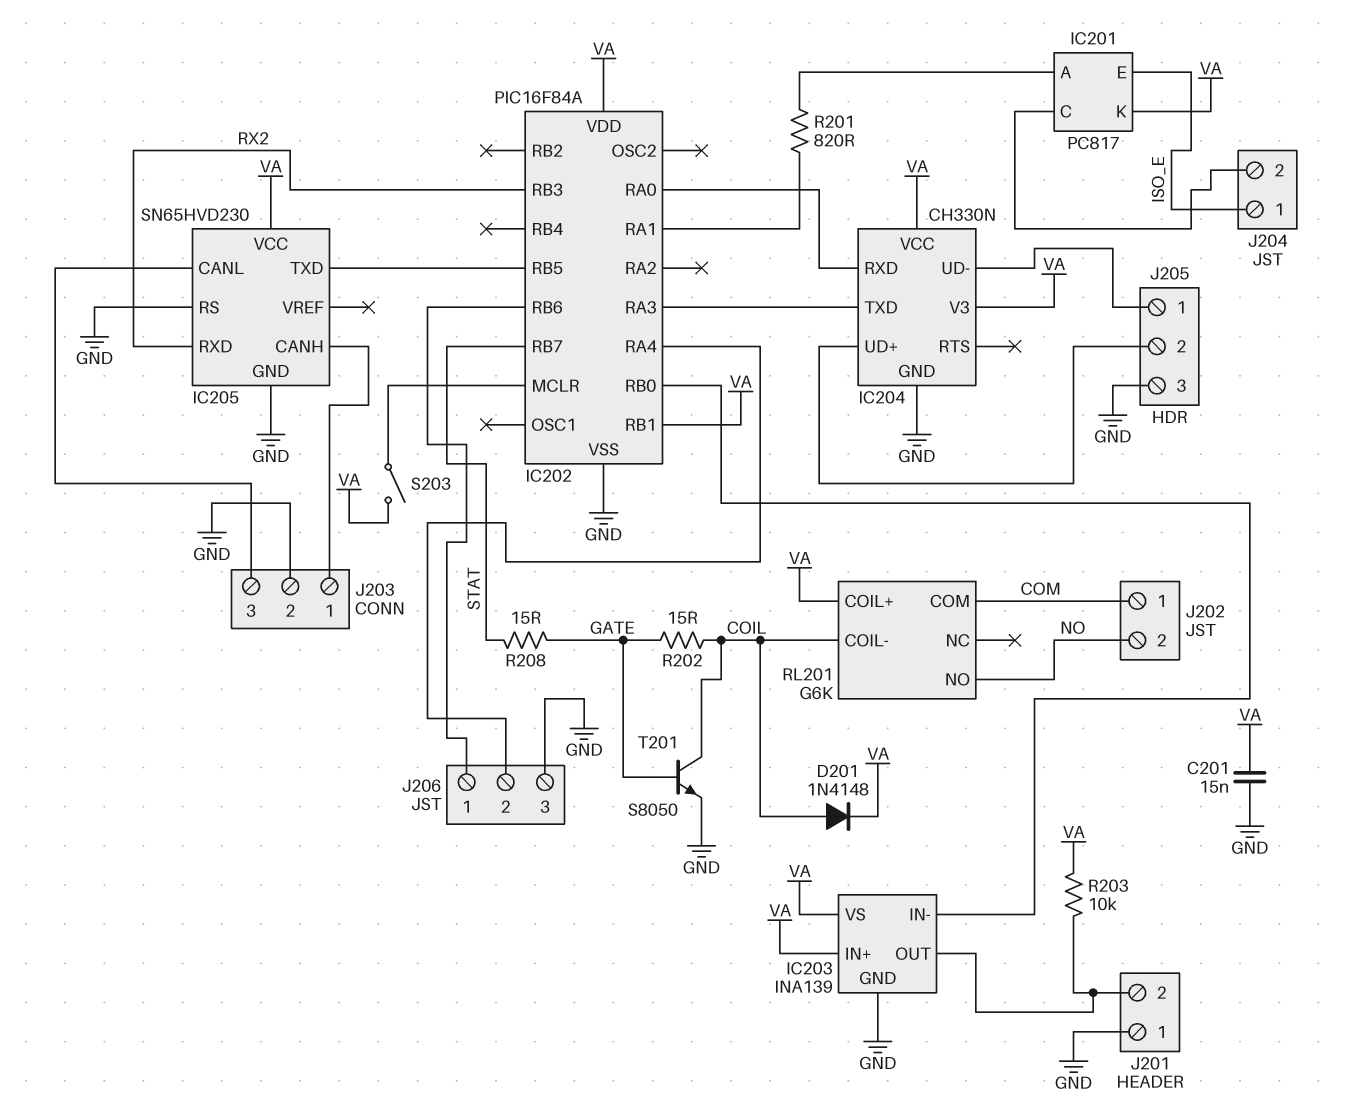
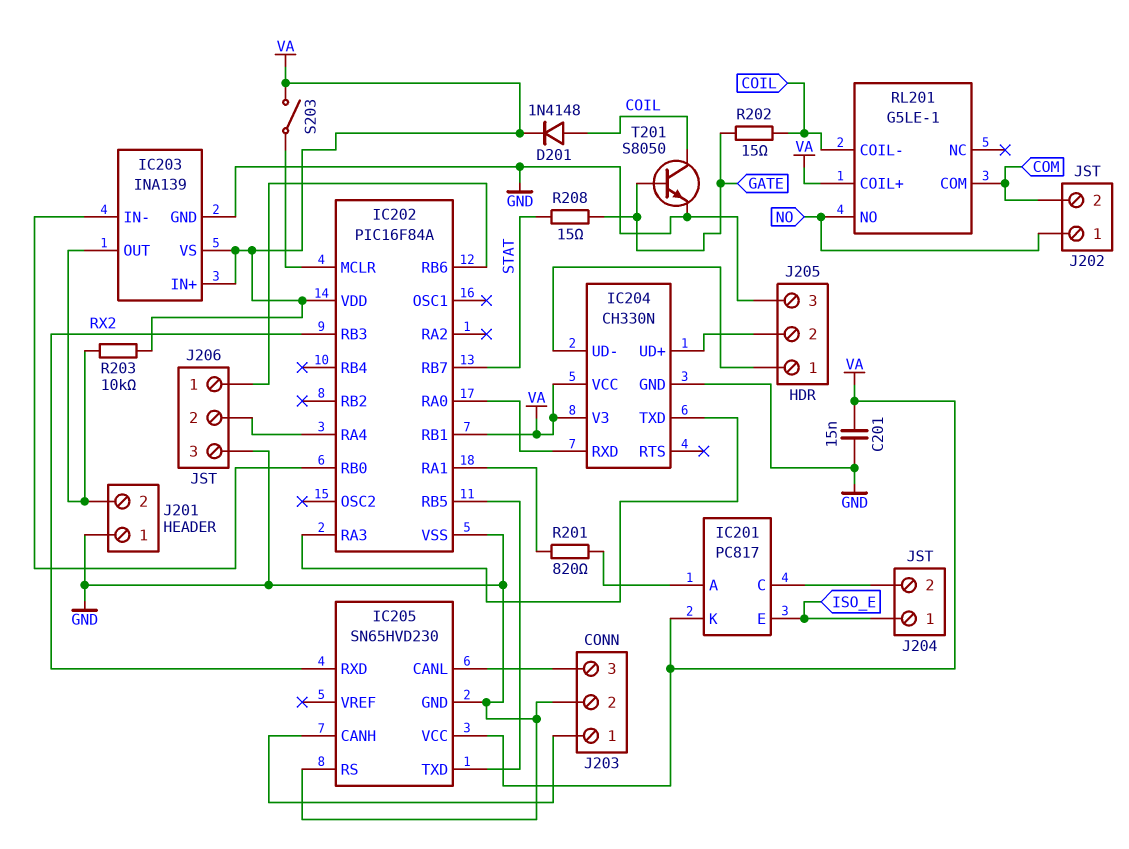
J202 pin 1: COM -> NO
J202 pin 2: NO -> COM
RL201: G6K -> G5LE-1

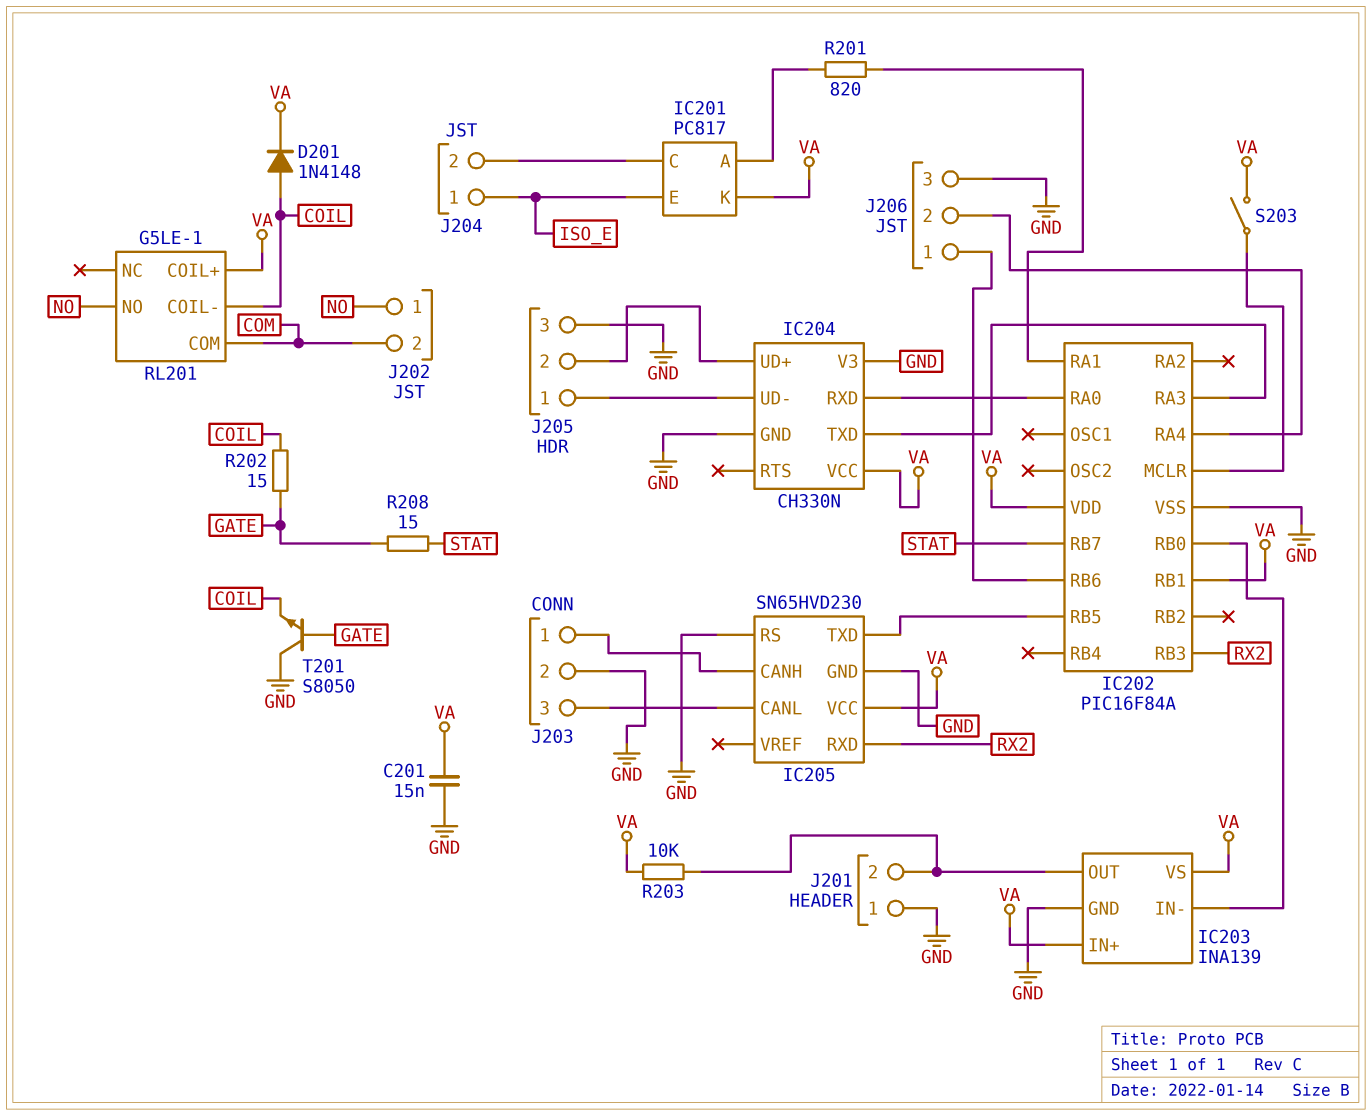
IC204 pin V3: VA -> GND
T201: NPN S8050 (B GATE, C COIL, E GND) -> NPN S8050 (B GATE, C GND, E COIL)

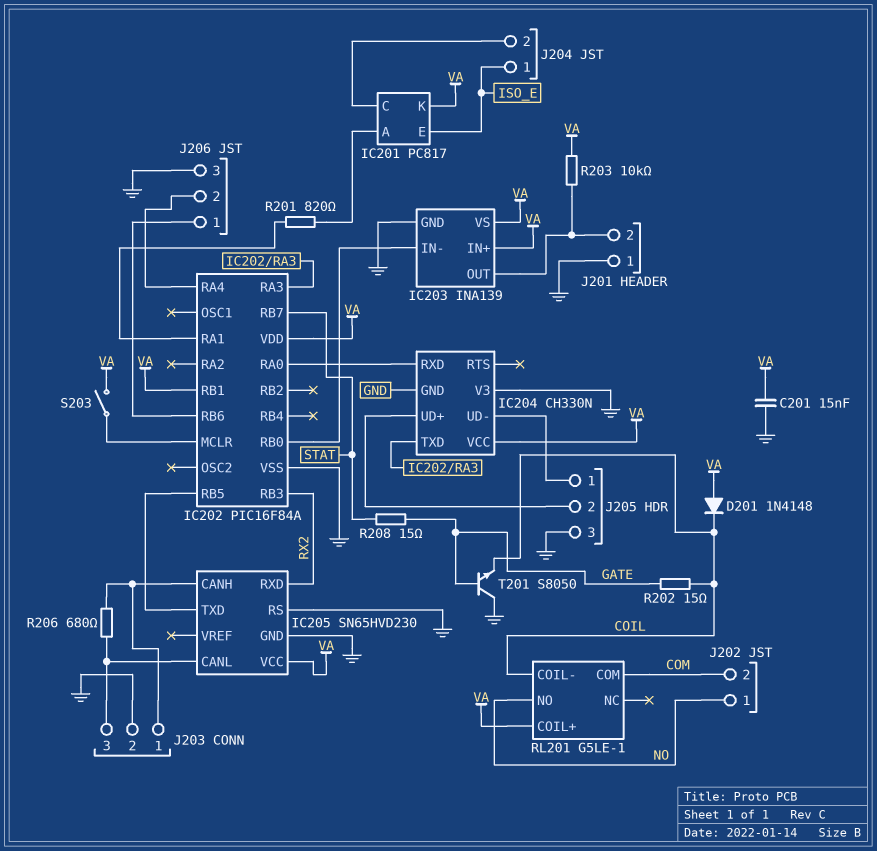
D201: diode 1N4148 (A COIL, K VA) -> diode 1N4148 (A VA, K COIL)
R206: none -> 680 (IC205/CANH, IC205/CANL)

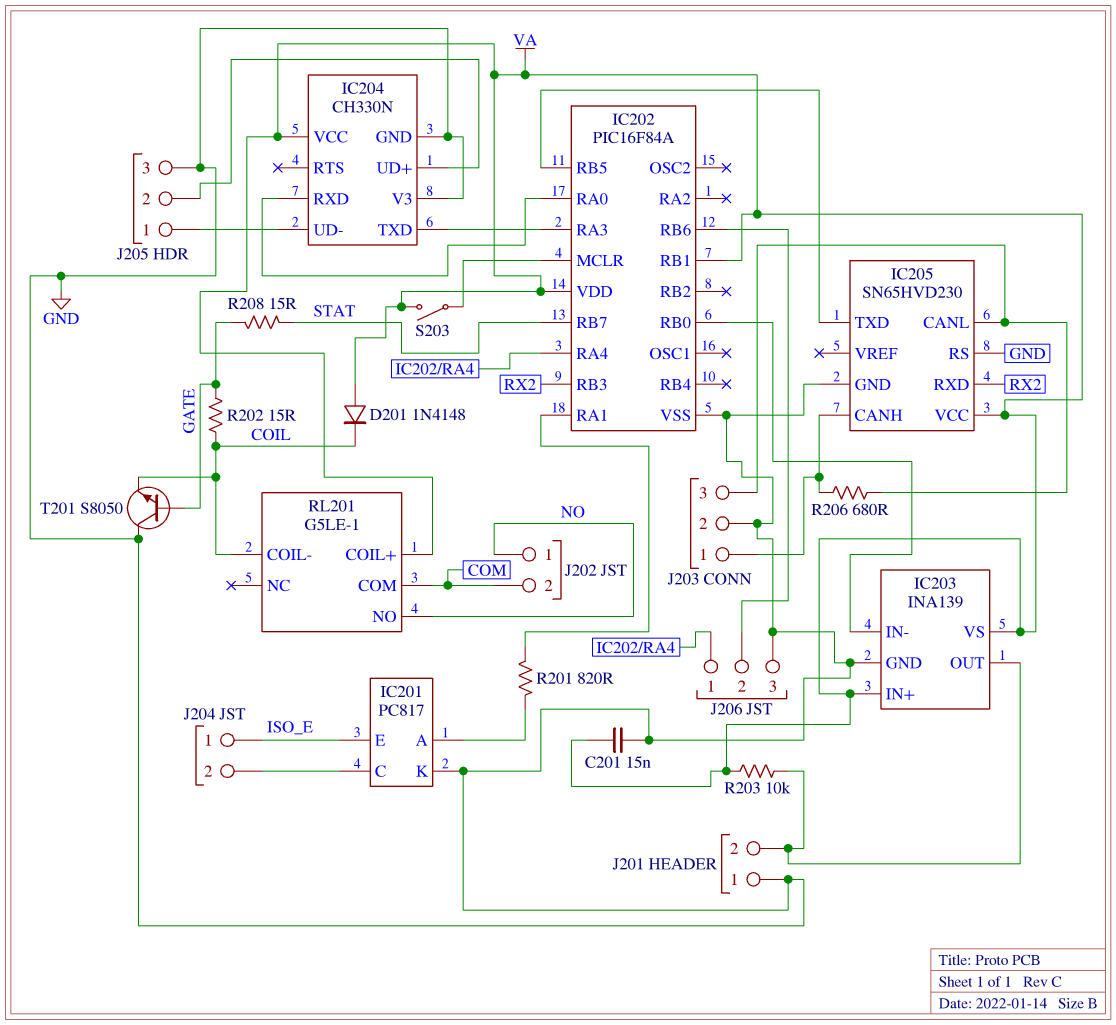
IC201 pin K: VA -> GND
J206 pin 1: IC202/RB6 -> IC202/RA4
J206 pin 2: IC202/RA4 -> IC202/RB6

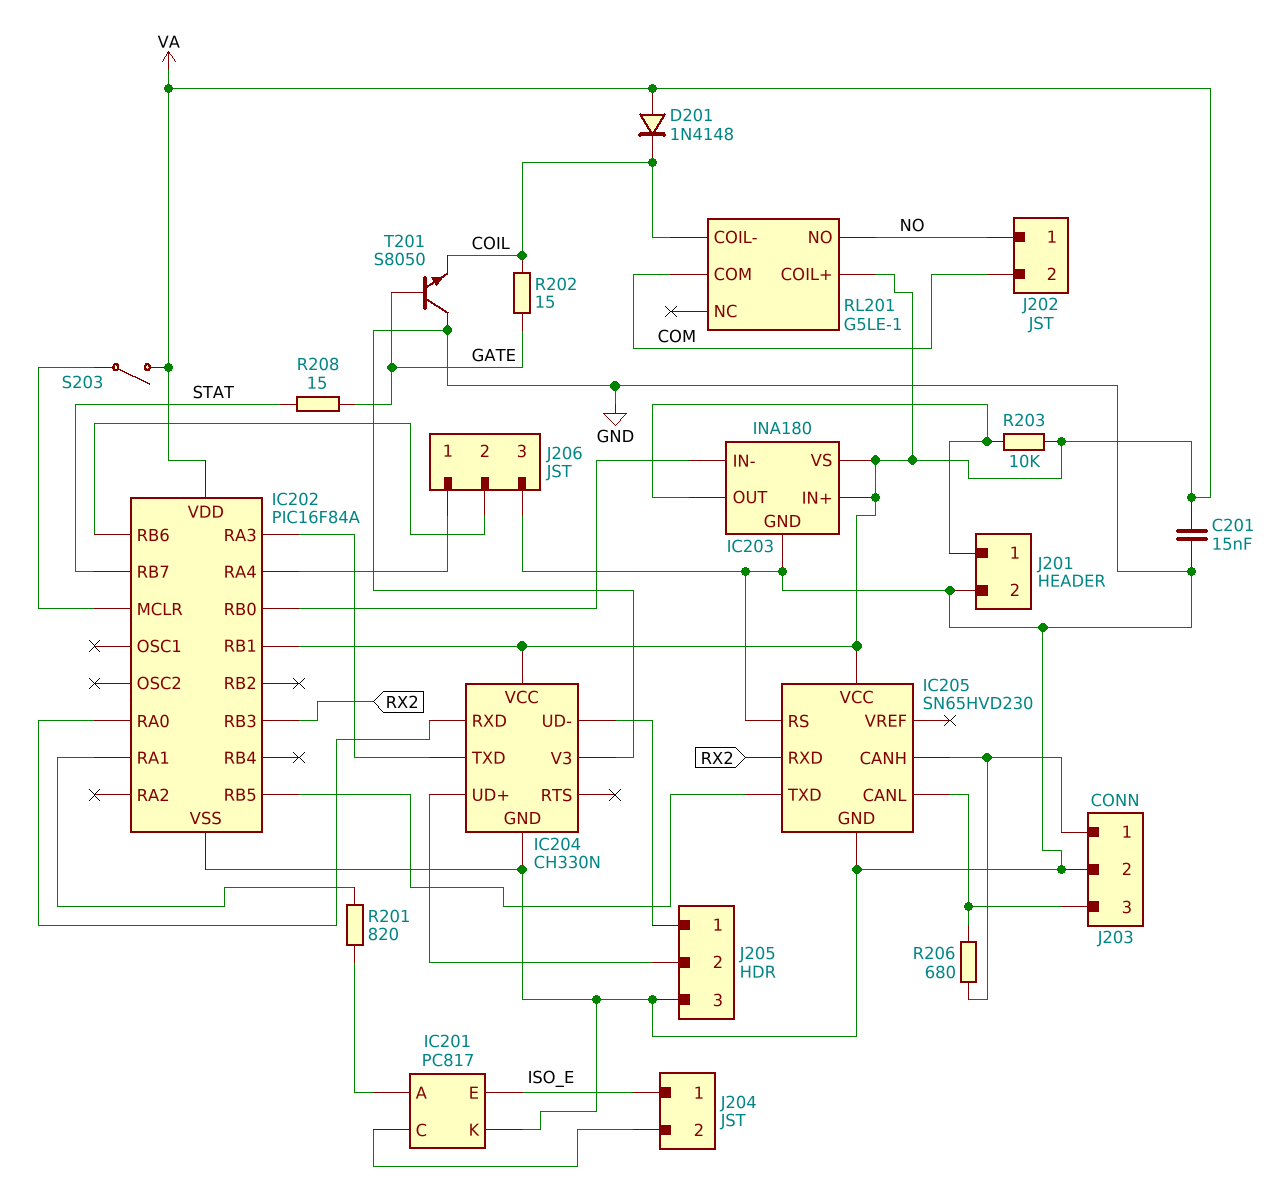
IC203: INA139 -> INA180
J201 pin 1: GND -> IC203/OUT
J201 pin 2: IC203/OUT -> GND

